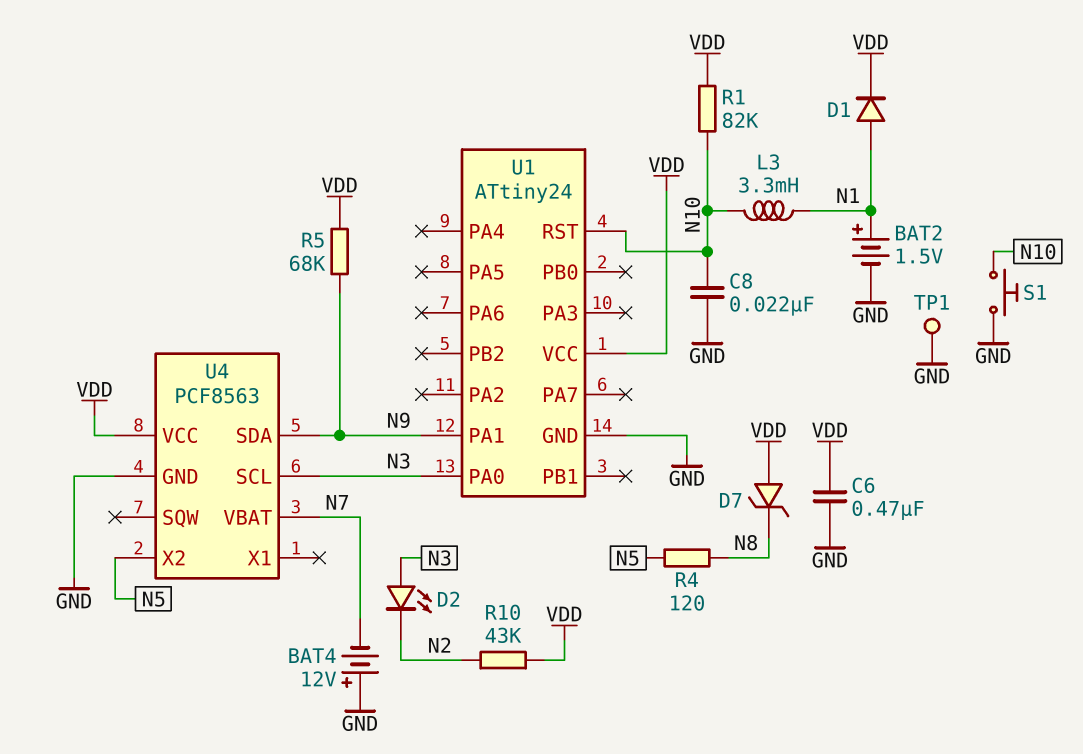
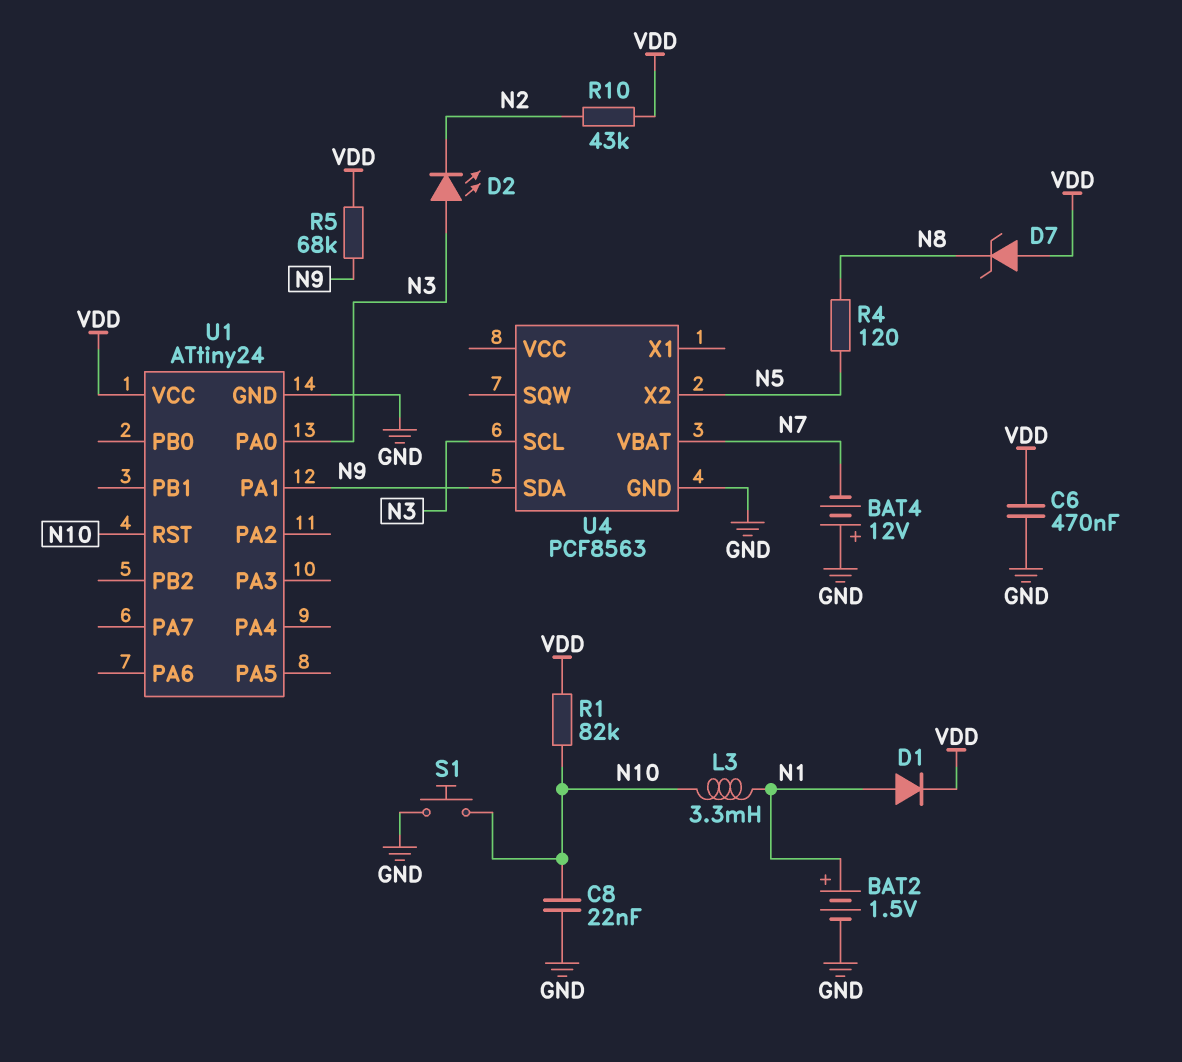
TP1: test point (GND) -> none
U4 pin VCC: VDD -> none

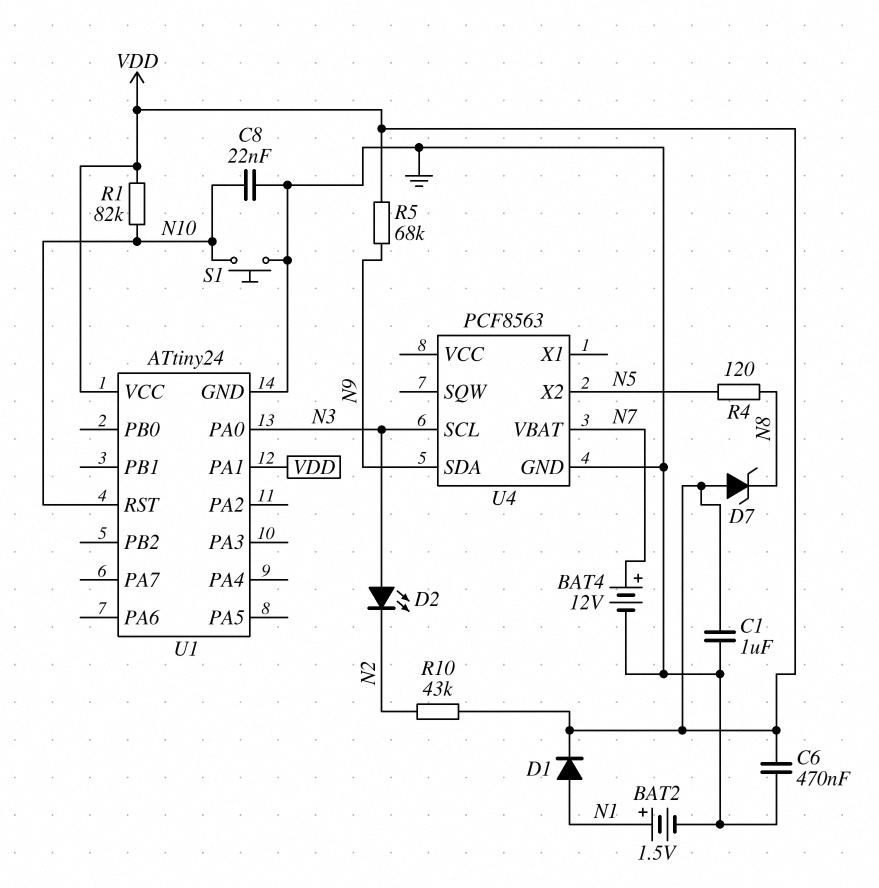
BAT4: 12V (plus GND, minus N7) -> 12V (plus N7, minus GND)
C1: none -> 1uF (GND, VDD)
L3: 3.3mH (N1, N10) -> none
U1 pin PA1: N9 -> VDD

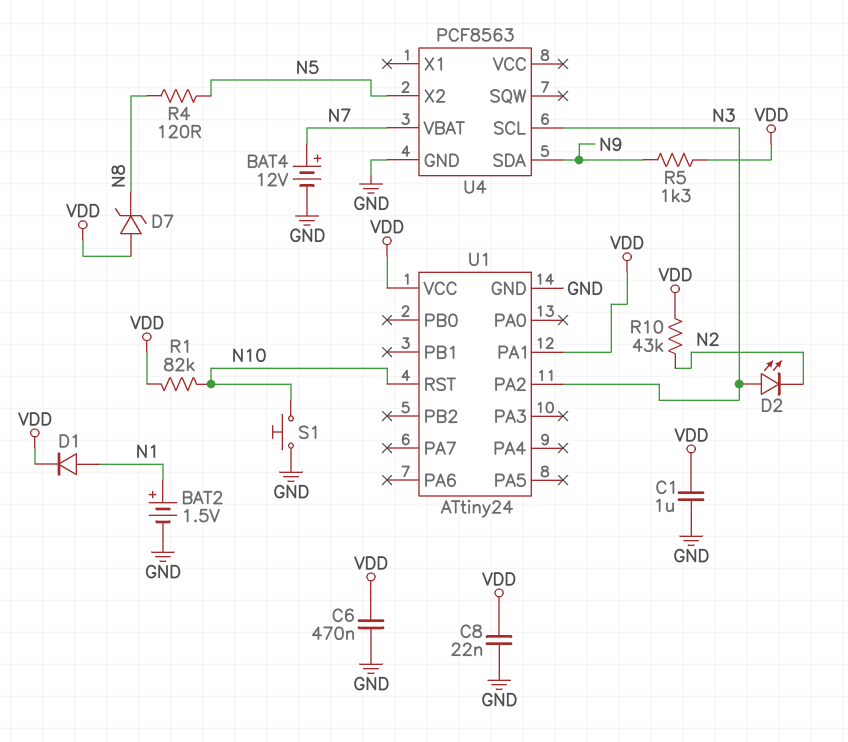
C8: 22nF (GND, N10) -> 22nF (GND, VDD)
R5: 68k (N9, VDD) -> 1.3k (N9, VDD)
U1 pin PA0: N3 -> none
U1 pin PA2: none -> N3

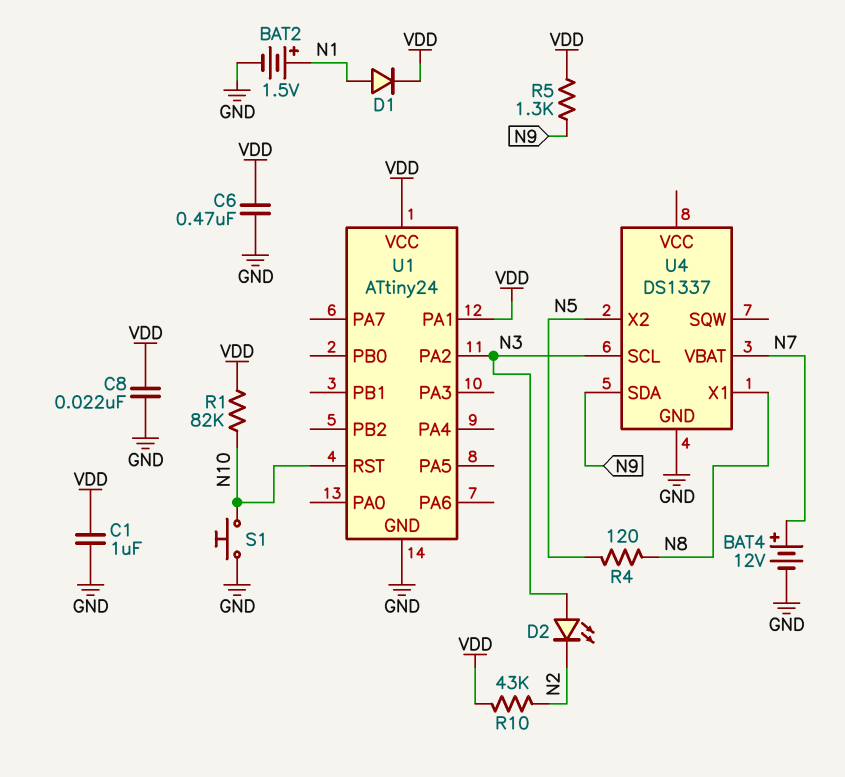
D7: zener (A VDD, K N8) -> none
U4: PCF8563 -> DS1337
U4 pin X1: none -> N8

